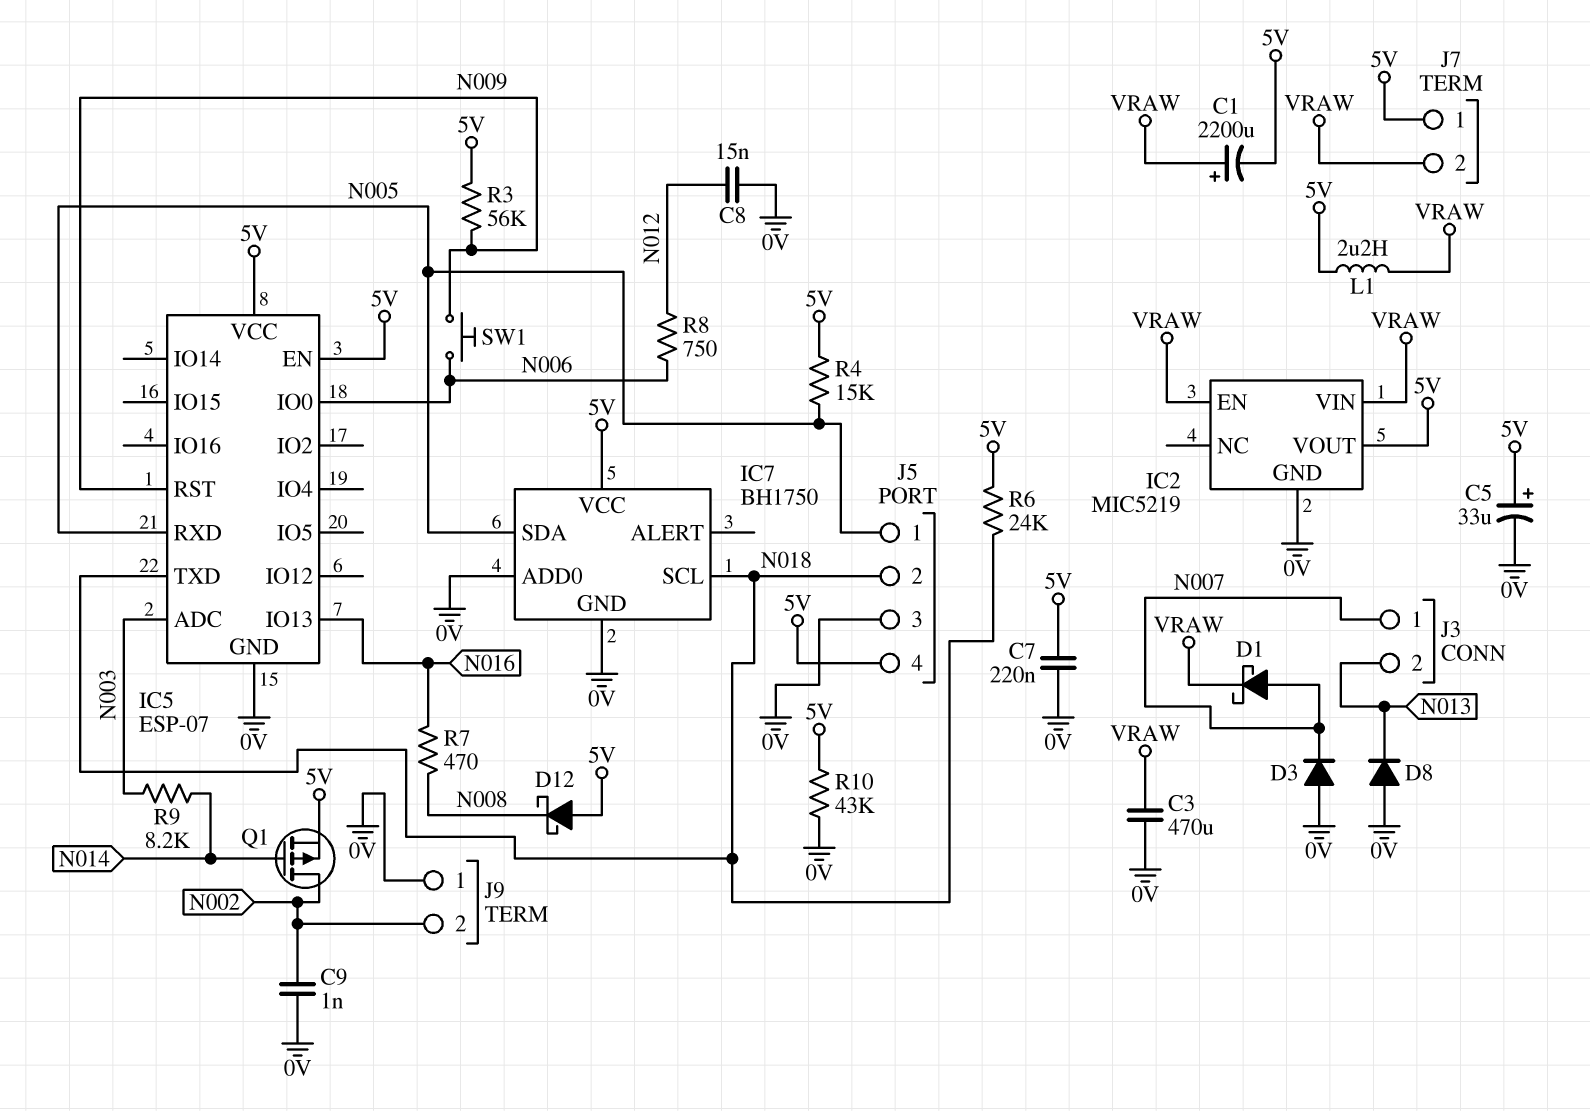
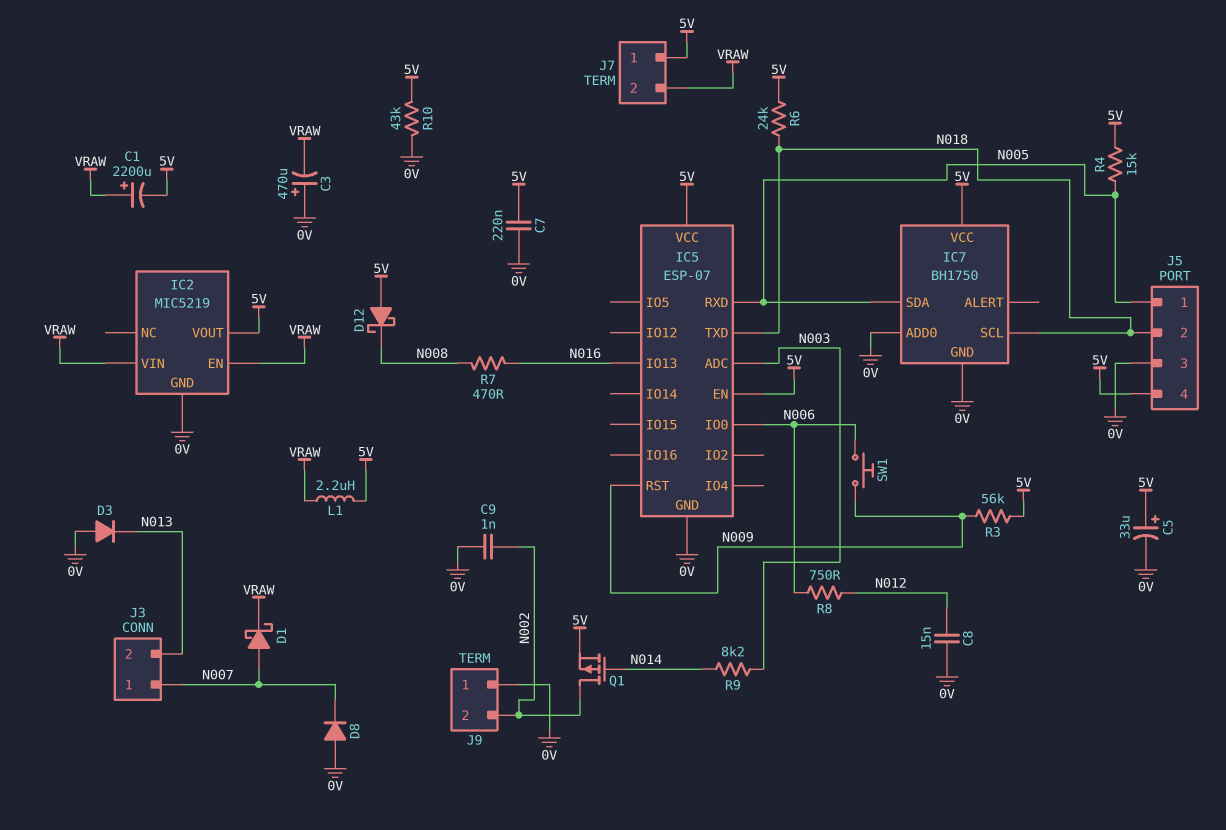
C3: 470uF (0V, VRAW) -> 470uF (plus 0V, minus VRAW)
D3: diode (A 0V, K N007) -> diode (A 0V, K N013)
D8: diode (A 0V, K N013) -> diode (A 0V, K N007)

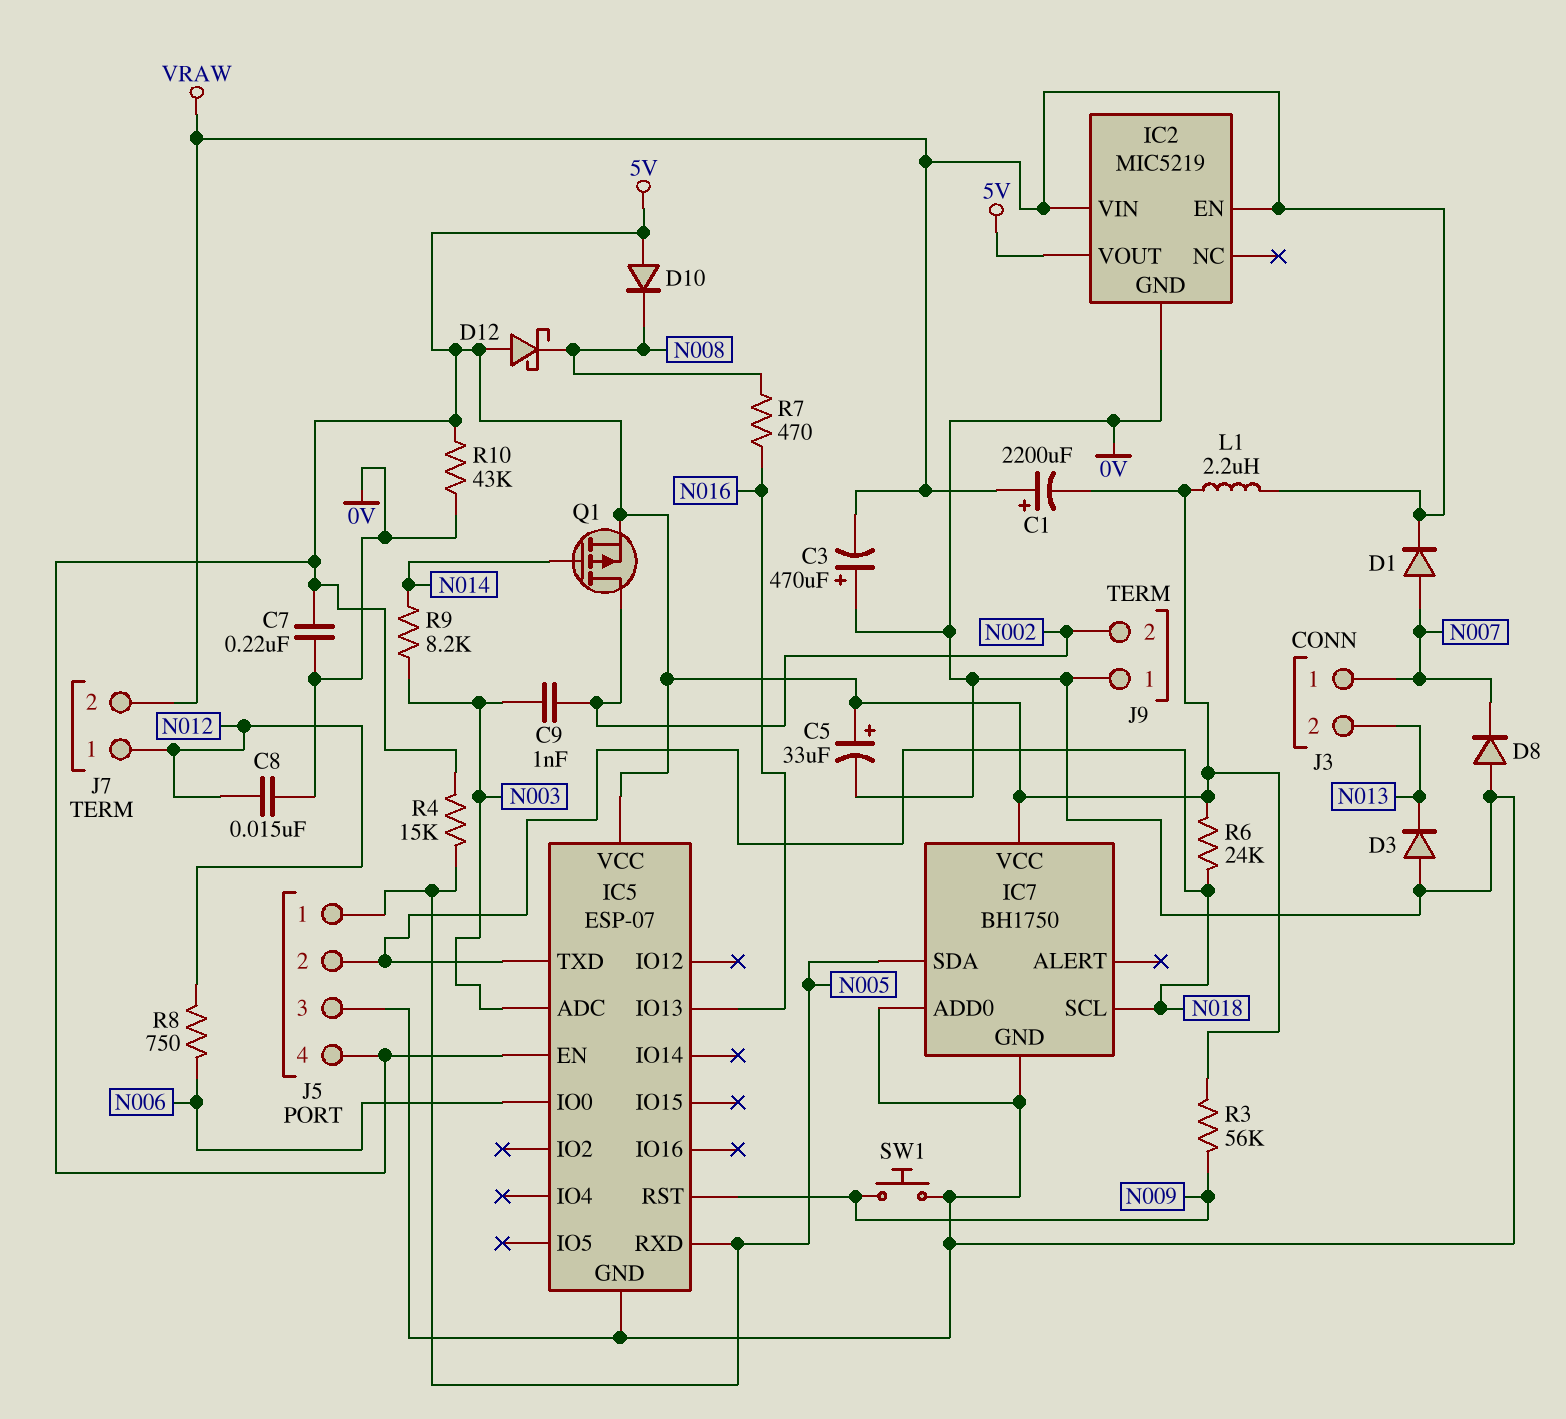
C9: 1nF (0V, N002) -> 1nF (N002, N003)
D1: schottky (A N007, K VRAW) -> diode (A N007, K VRAW)
D10: none -> diode (A 5V, K N008)
J7 pin 1: 5V -> N012
SW1: button (N006, N009) -> button (0V, N009)

